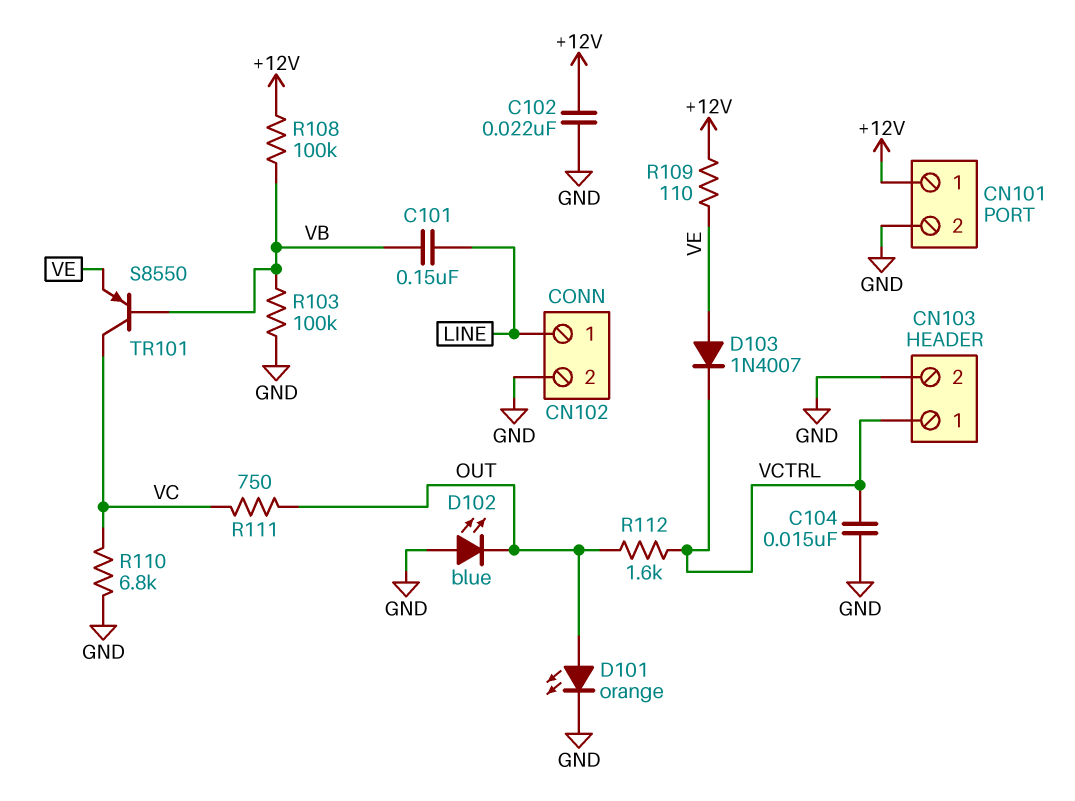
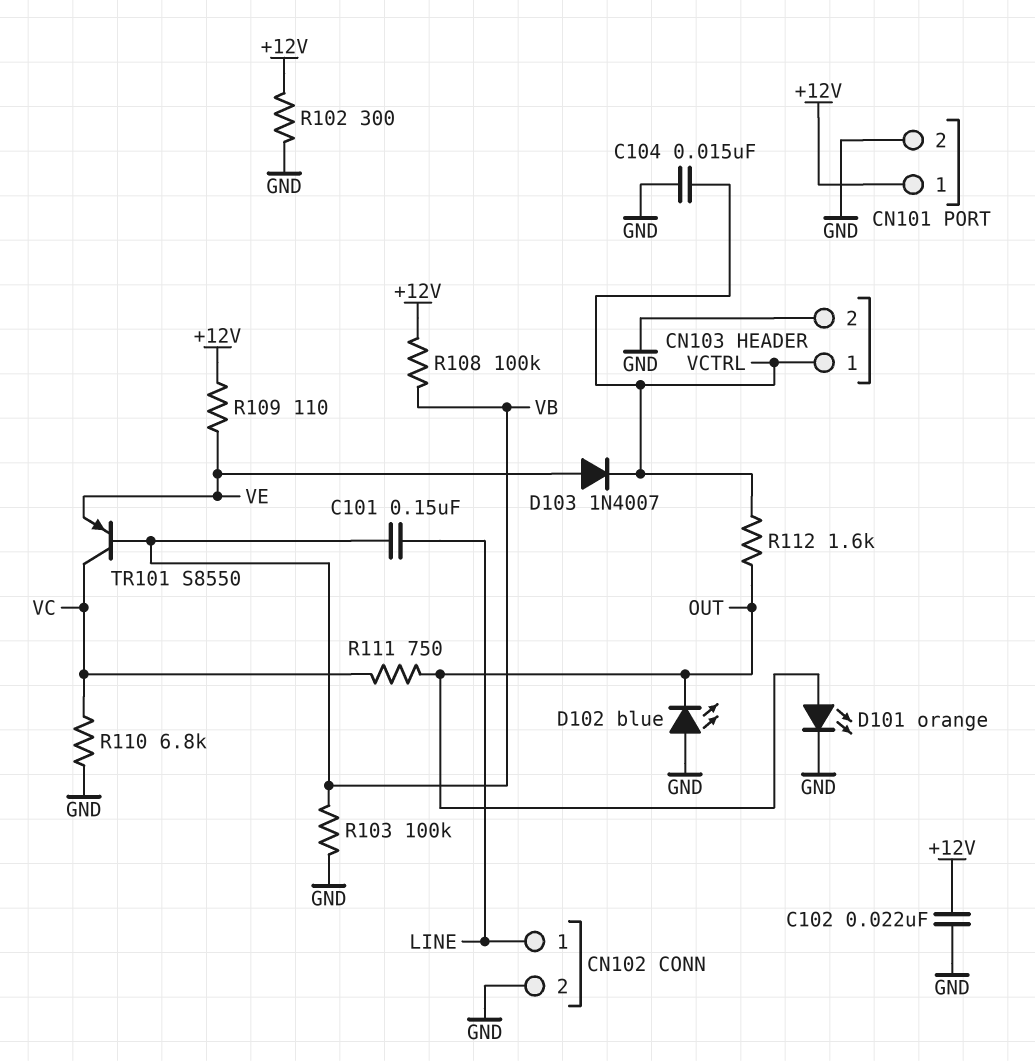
R102: none -> 300 (+12V, GND)

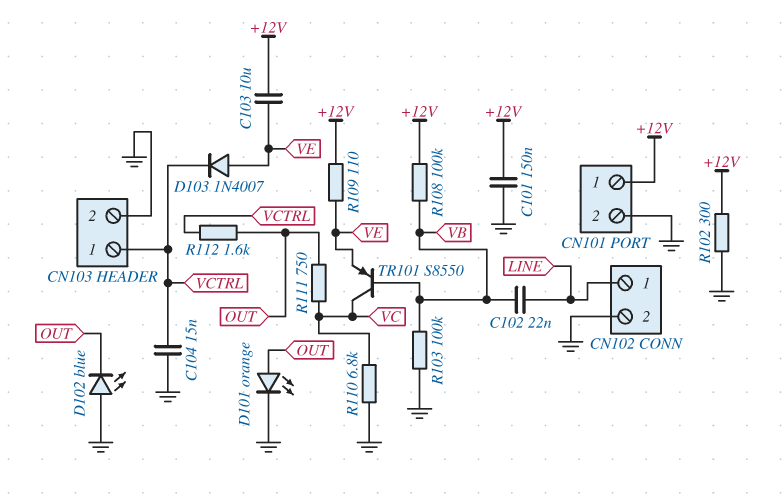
C101: 150nF (LINE, VB) -> 150nF (+12V, GND)
C102: 22nF (+12V, GND) -> 22nF (LINE, VB)
C103: none -> 10uF (+12V, VE)

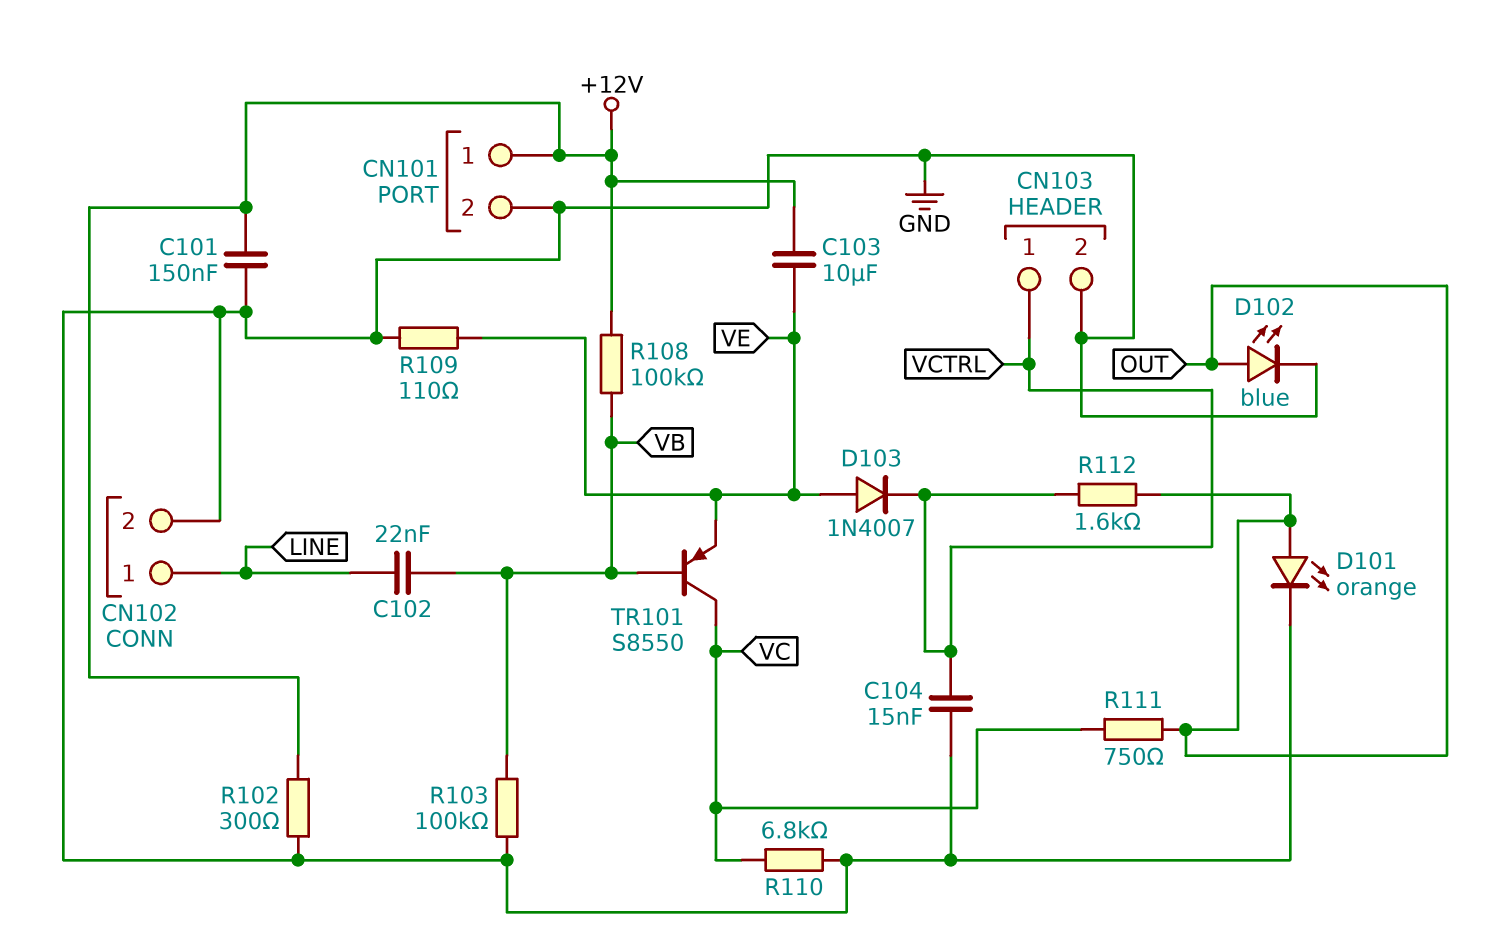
D102: LED blue (A GND, K OUT) -> LED blue (A OUT, K GND)
R109: 110 (+12V, VE) -> 110 (GND, VE)

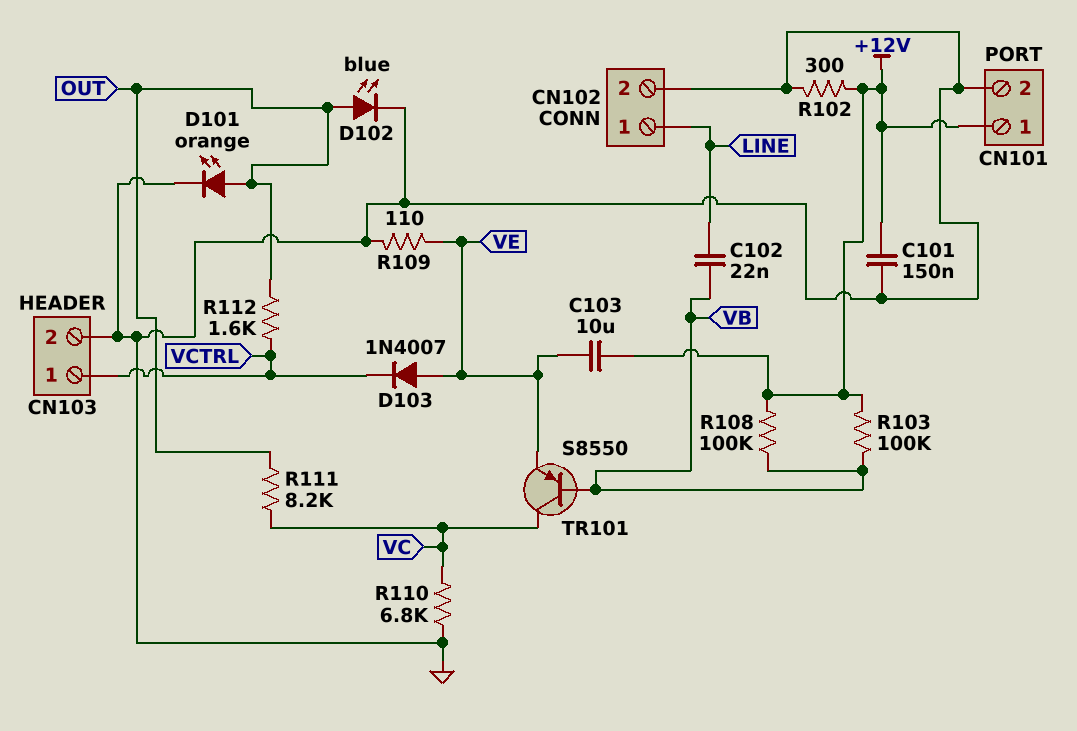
C104: 15nF (GND, VCTRL) -> none
R103: 100k (GND, VB) -> 100k (+12V, VB)
R111: 750 (OUT, VC) -> 8.2k (OUT, VC)

